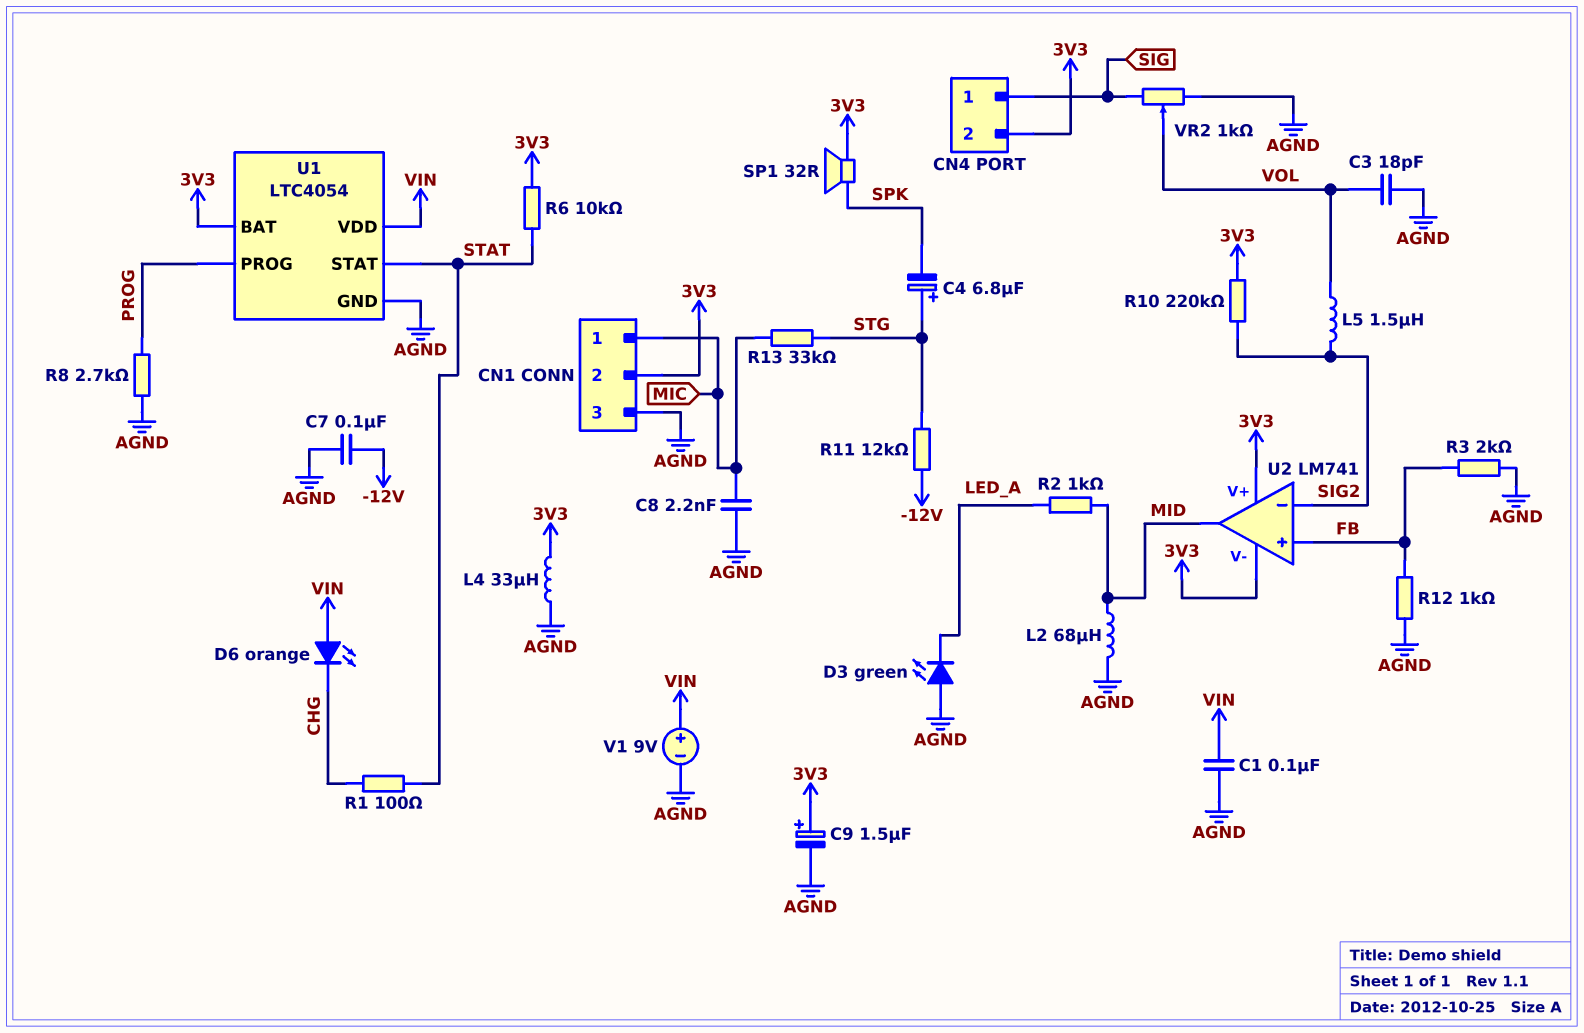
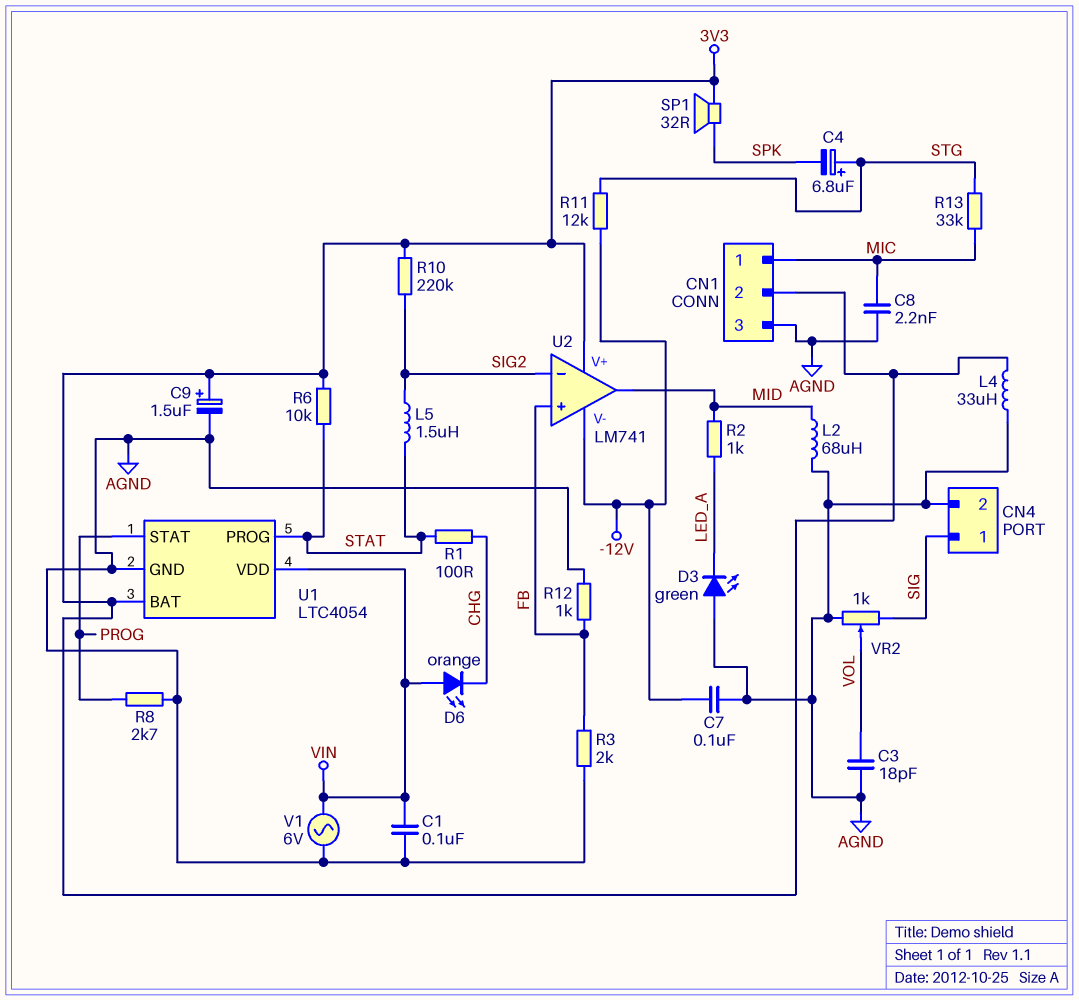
CN4 pin 2: 3V3 -> AGND
L5: 1.5uH (SIG2, VOL) -> 1.5uH (SIG2, STAT)
U1 pin PROG: PROG -> STAT
U1 pin STAT: STAT -> PROG
U2 pin V-: 3V3 -> -12V
V1: 9V (plus VIN, minus AGND) -> AC 6V (AGND, VIN)

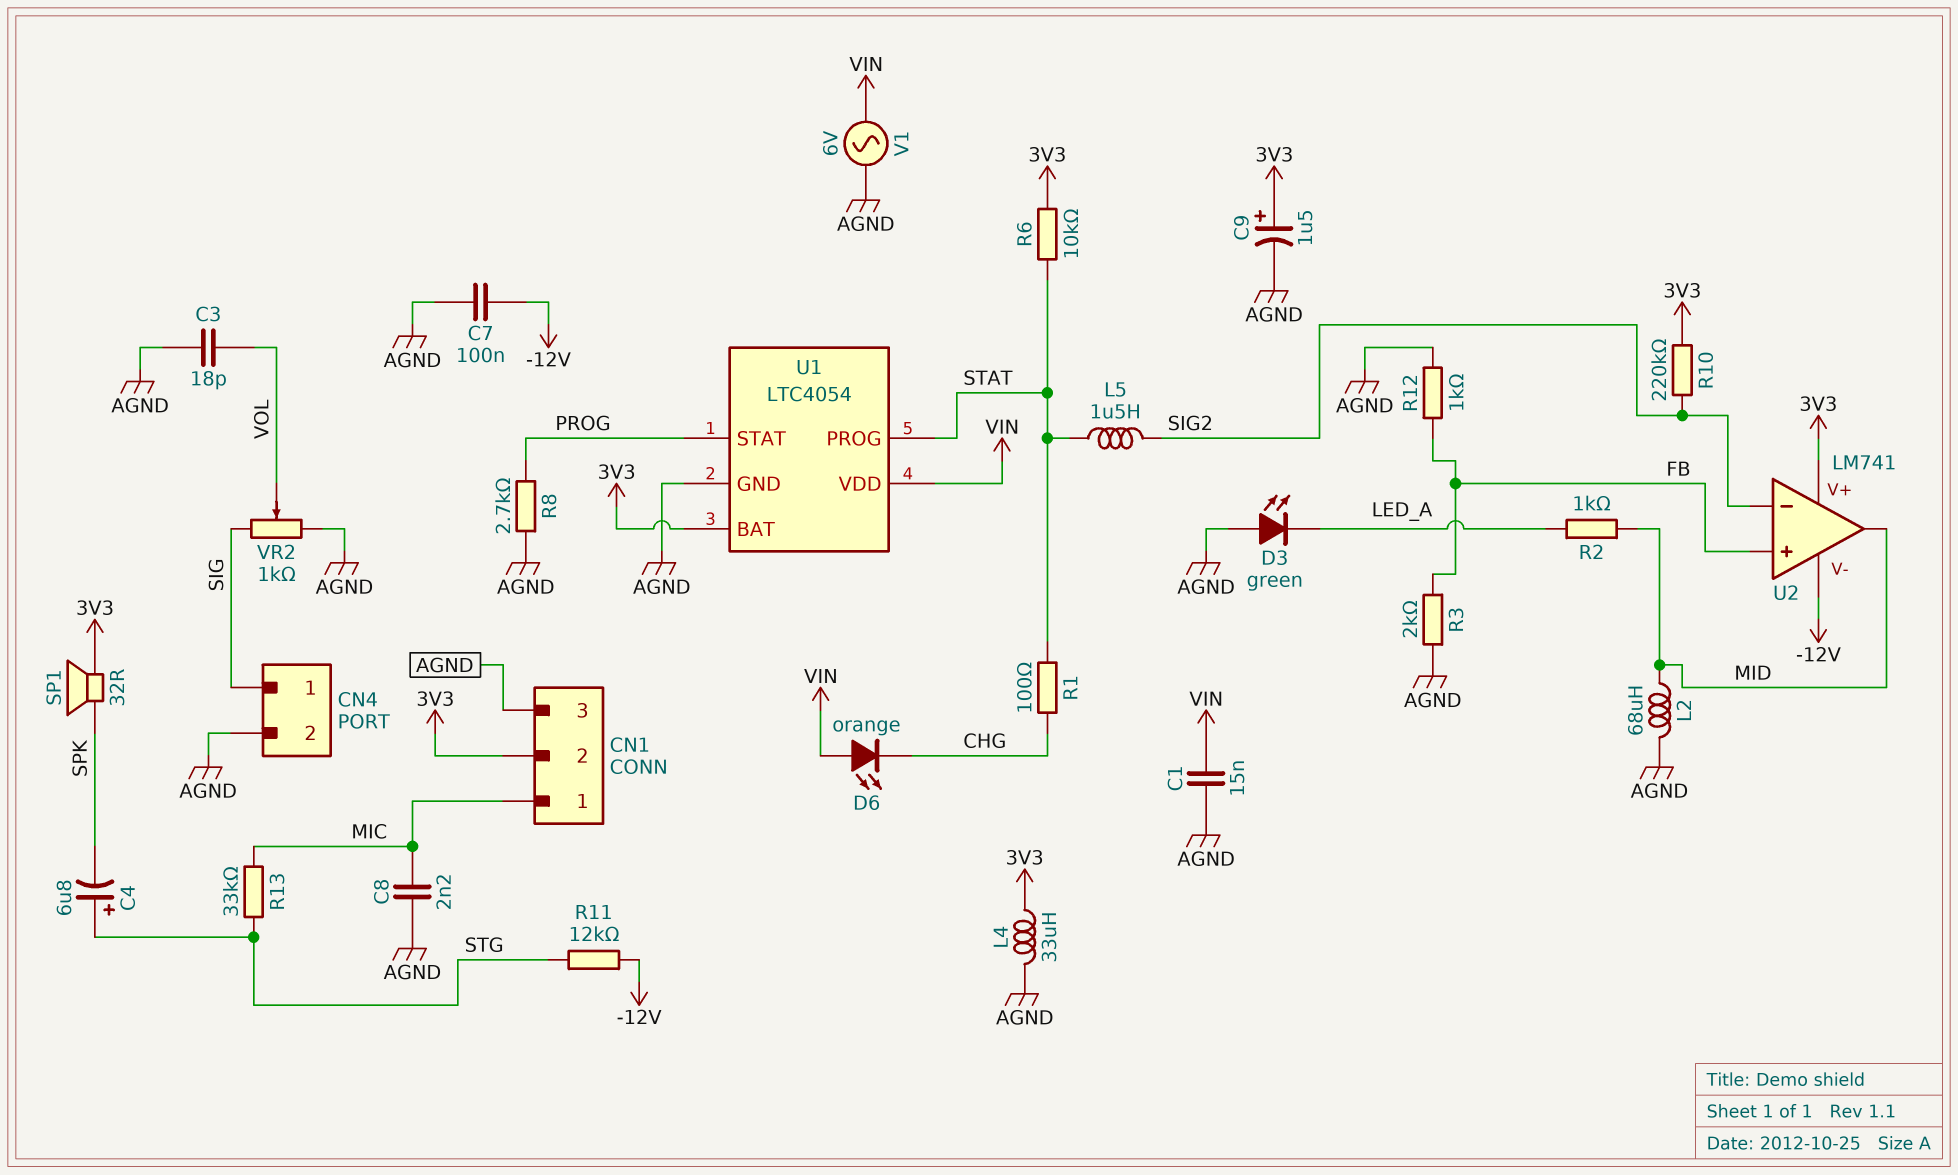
C1: 100nF (AGND, VIN) -> 15nF (AGND, VIN)

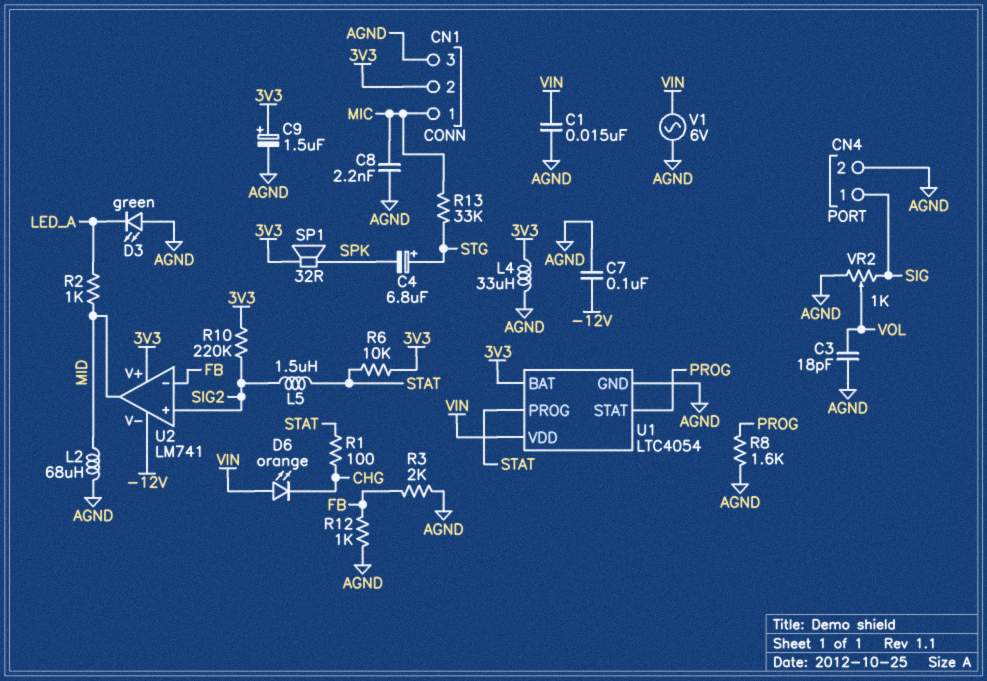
R8: 2.7k (AGND, PROG) -> 1.6k (AGND, PROG)
R11: 12k (-12V, STG) -> none
U2 pin in+: FB -> SIG2
U2 pin in-: SIG2 -> FB

